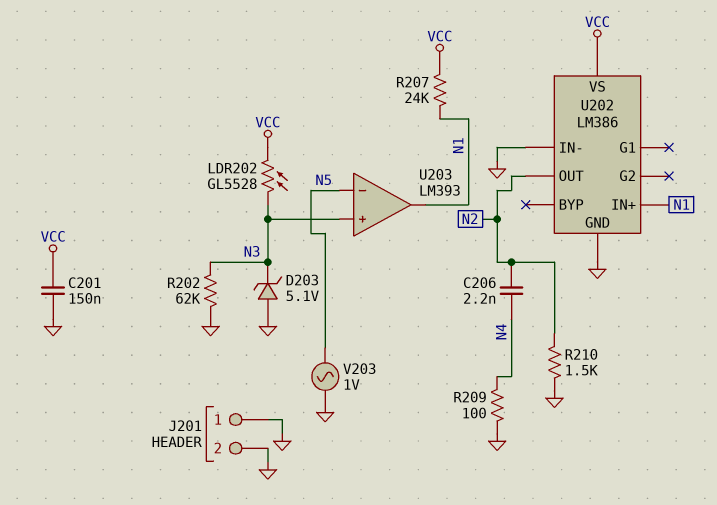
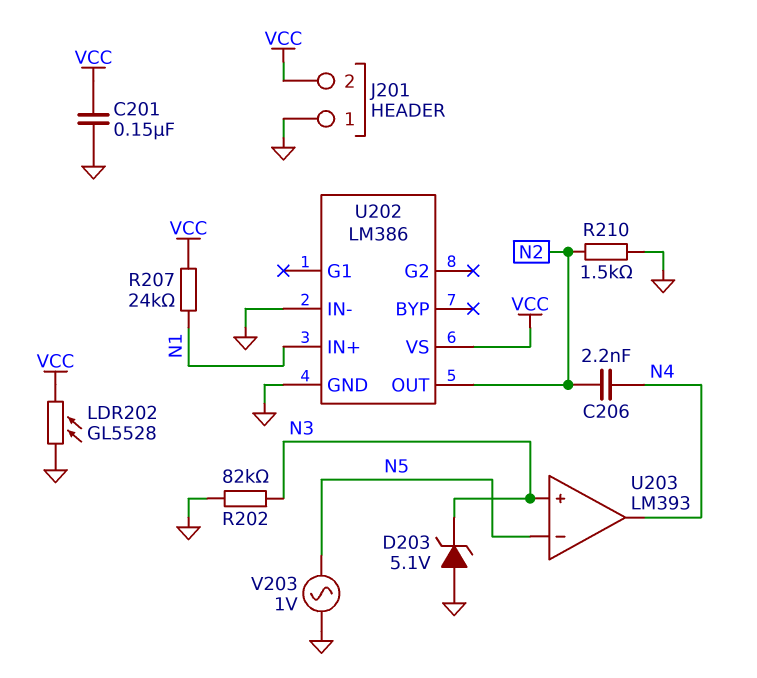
J201 pin 2: GND -> VCC
LDR202: GL5528 (N3, VCC) -> GL5528 (GND, VCC)
R202: 62k (GND, N3) -> 82k (GND, N3)
R209: 100 (GND, N4) -> none
U203 pin out: N1 -> N4

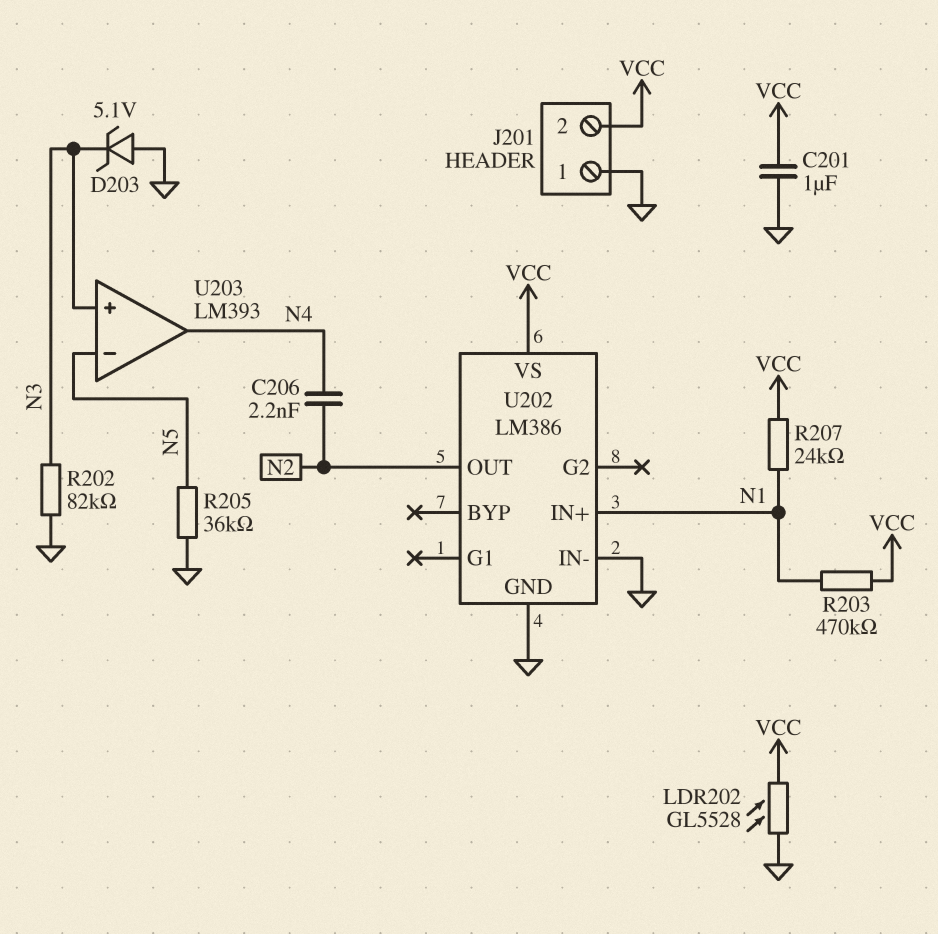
C201: 150nF (GND, VCC) -> 1uF (GND, VCC)
R203: none -> 470k (N1, VCC)
R205: none -> 36k (GND, N5)
R210: 1.5k (GND, N2) -> none
V203: AC 1V (GND, N5) -> none

